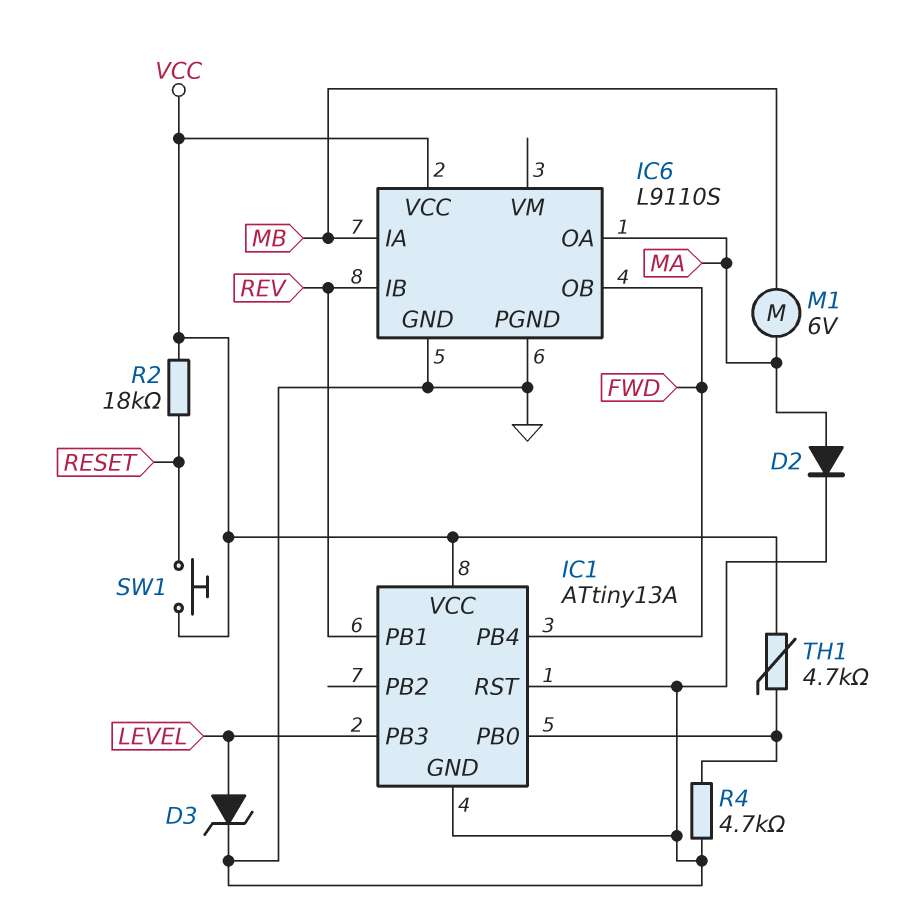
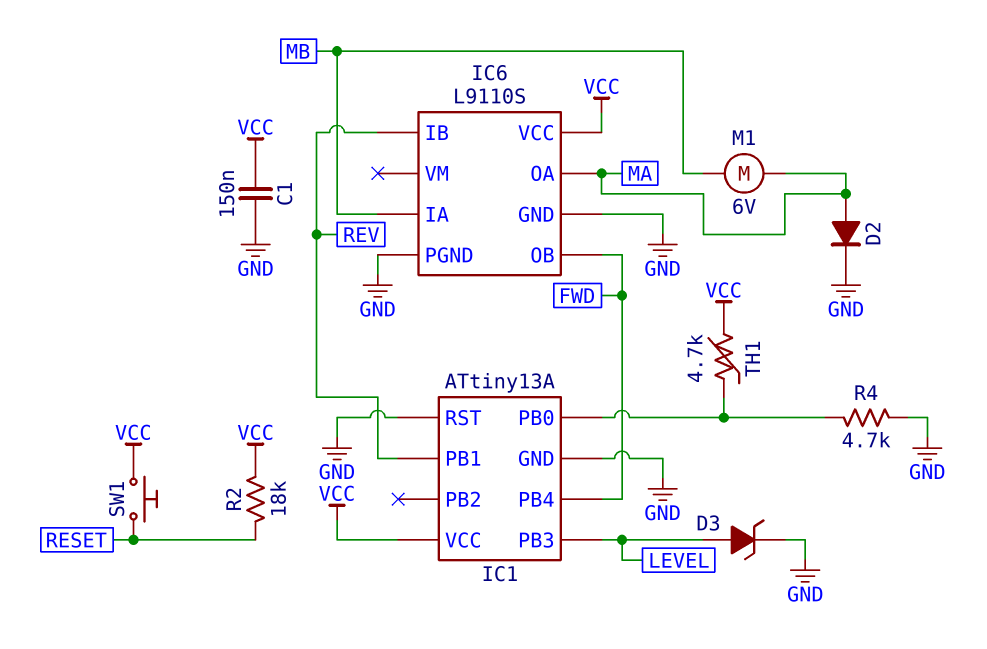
C1: none -> 150nF (GND, VCC)

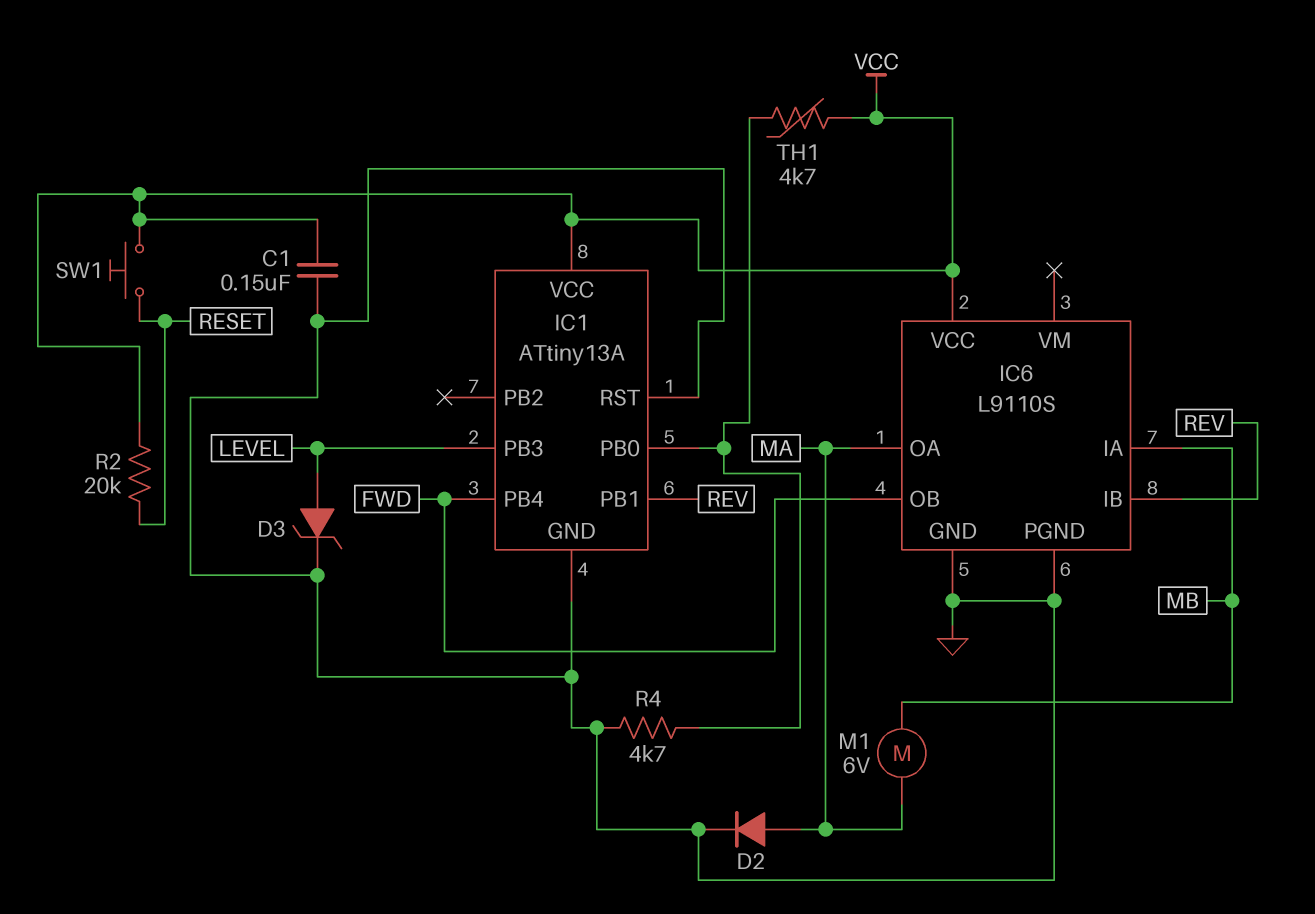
R2: 18k (RESET, VCC) -> 20k (RESET, VCC)

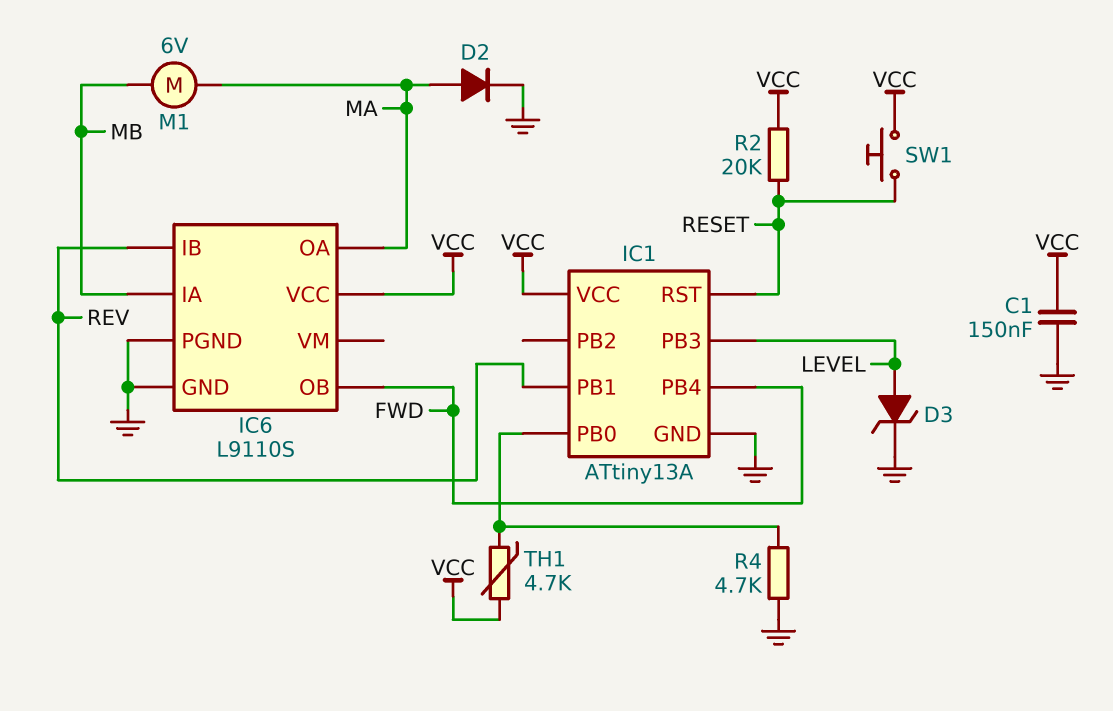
IC1 pin RST: GND -> RESET

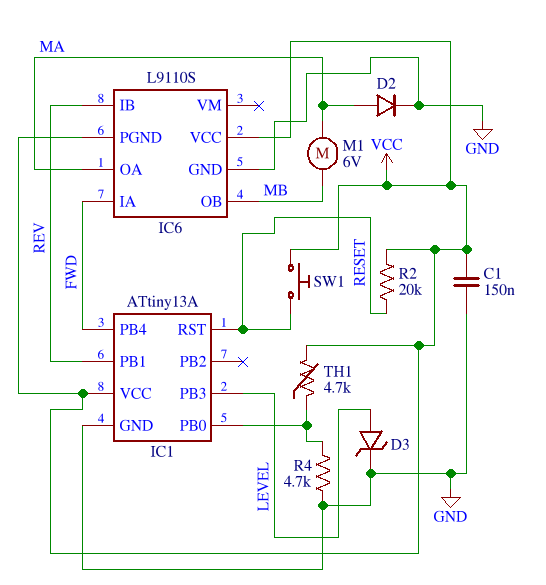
IC6 pin IA: MB -> FWD
IC6 pin OB: FWD -> MB
IC6 pin PGND: GND -> VCC

